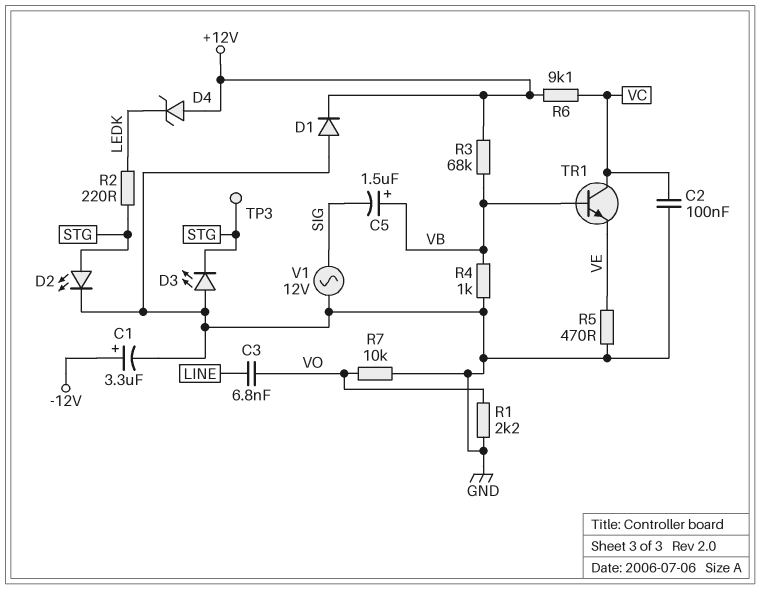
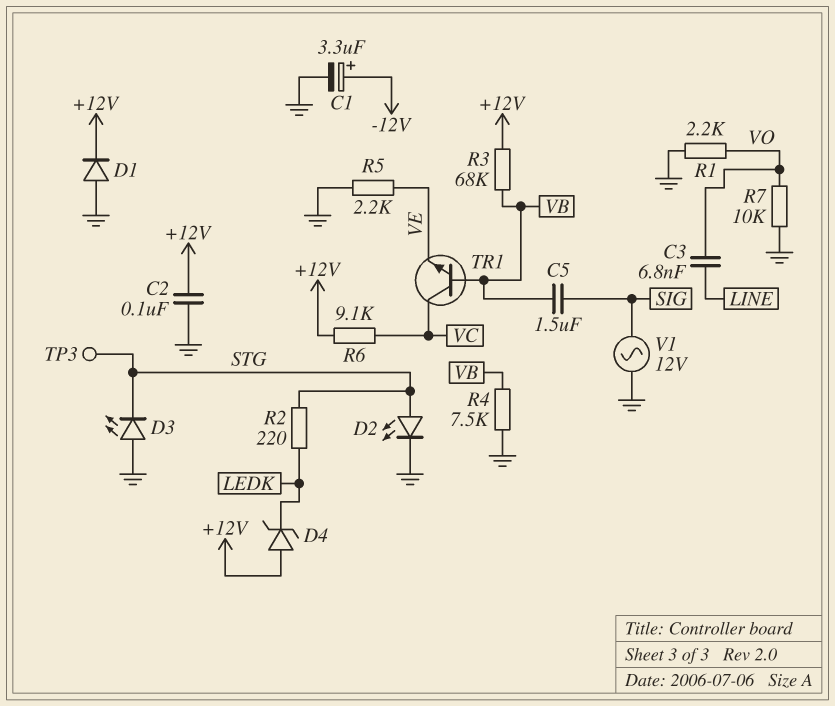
C2: 100nF (GND, VC) -> 100nF (+12V, GND)
C5: 1.5uF (plus VB, minus SIG) -> 1.5uF (SIG, VB)
R4: 1k (GND, VB) -> 7.5k (GND, VB)
R5: 470 (GND, VE) -> 2.2k (GND, VE)

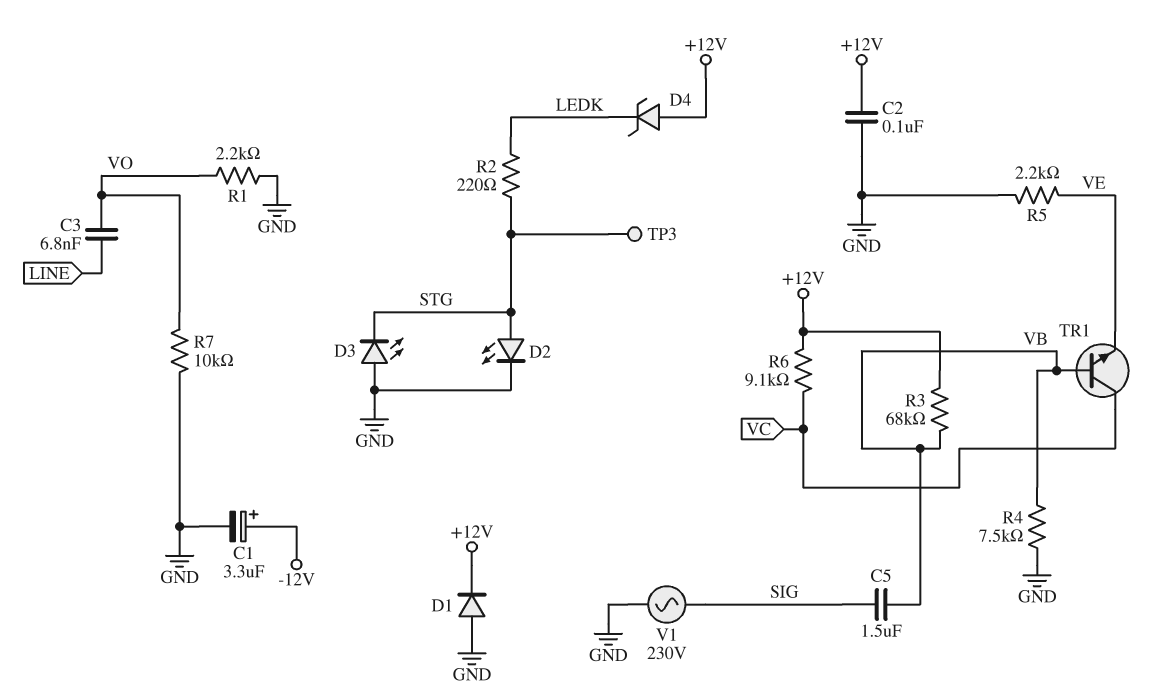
V1: AC 12V (GND, SIG) -> AC 230V (GND, SIG)

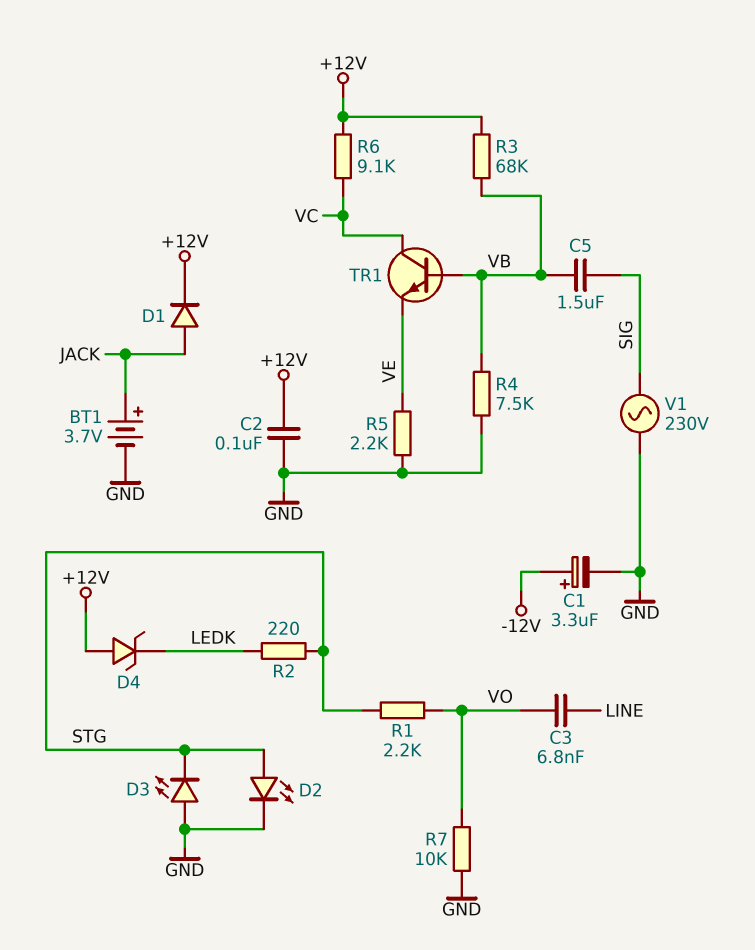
BT1: none -> 3.7V (plus JACK, minus GND)
D1: diode (A GND, K +12V) -> diode (A JACK, K +12V)
R1: 2.2k (GND, VO) -> 2.2k (STG, VO)
TP3: test point (STG) -> none

